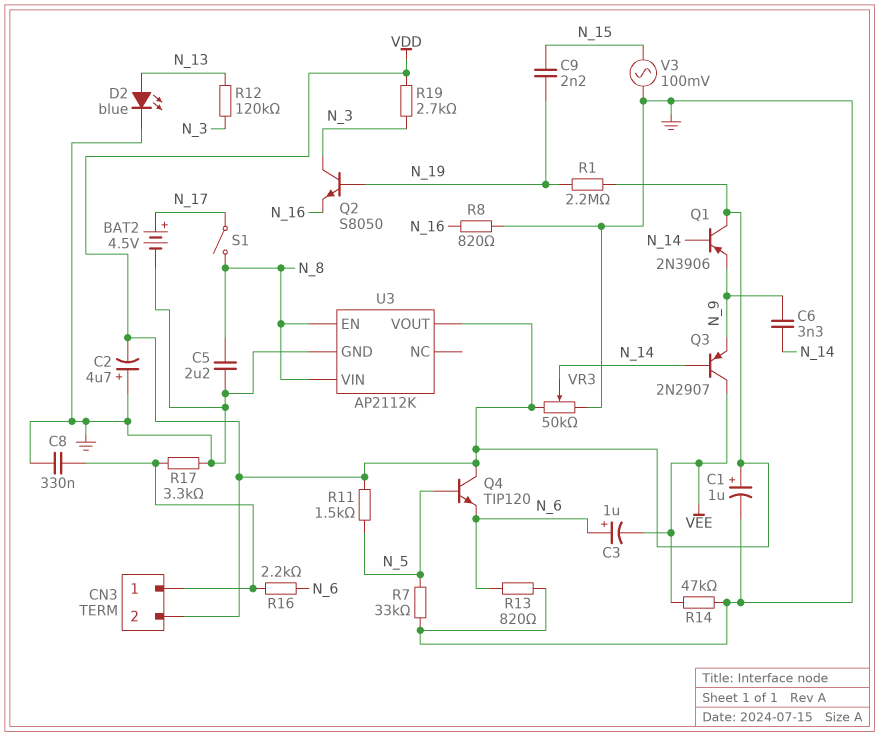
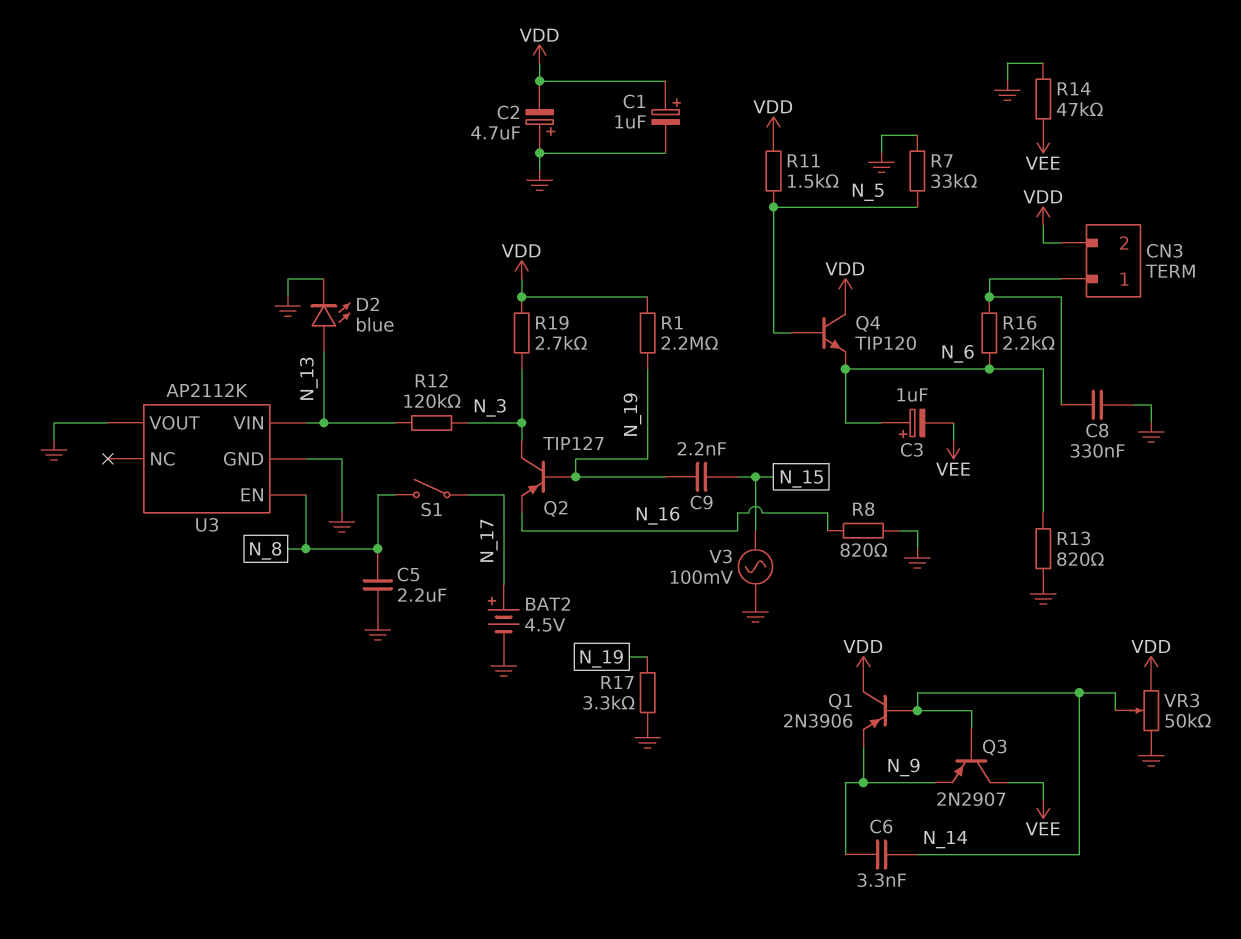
Q2: NPN S8050 (B N_19, C N_3, E N_16) -> PNP TIP127 (B N_19, C N_3, E N_16)
R17: 3.3k (CN3/1, GND) -> 3.3k (GND, N_19)
U3 pin VIN: N_8 -> N_13
U3 pin VOUT: VDD -> GND

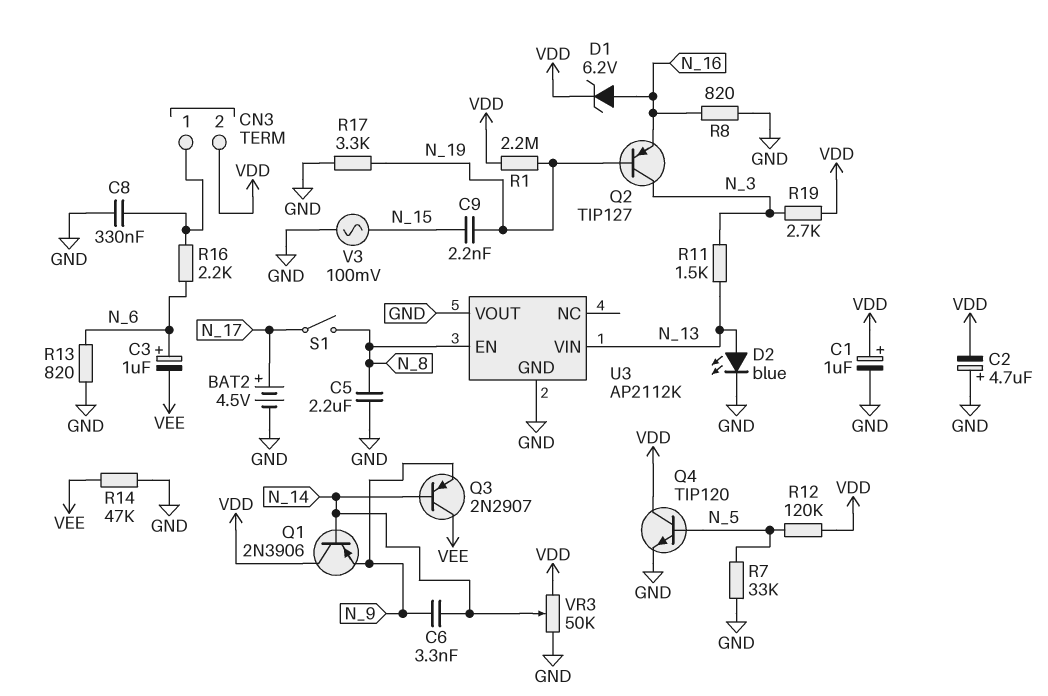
D1: none -> zener 6.2V (A N_16, K VDD)
Q4: NPN TIP120 (B N_5, C VDD, E N_6) -> NPN TIP120 (B N_5, C VDD, E GND)
R11: 1.5k (N_5, VDD) -> 1.5k (N_3, N_13)
R12: 120k (N_3, N_13) -> 120k (N_5, VDD)

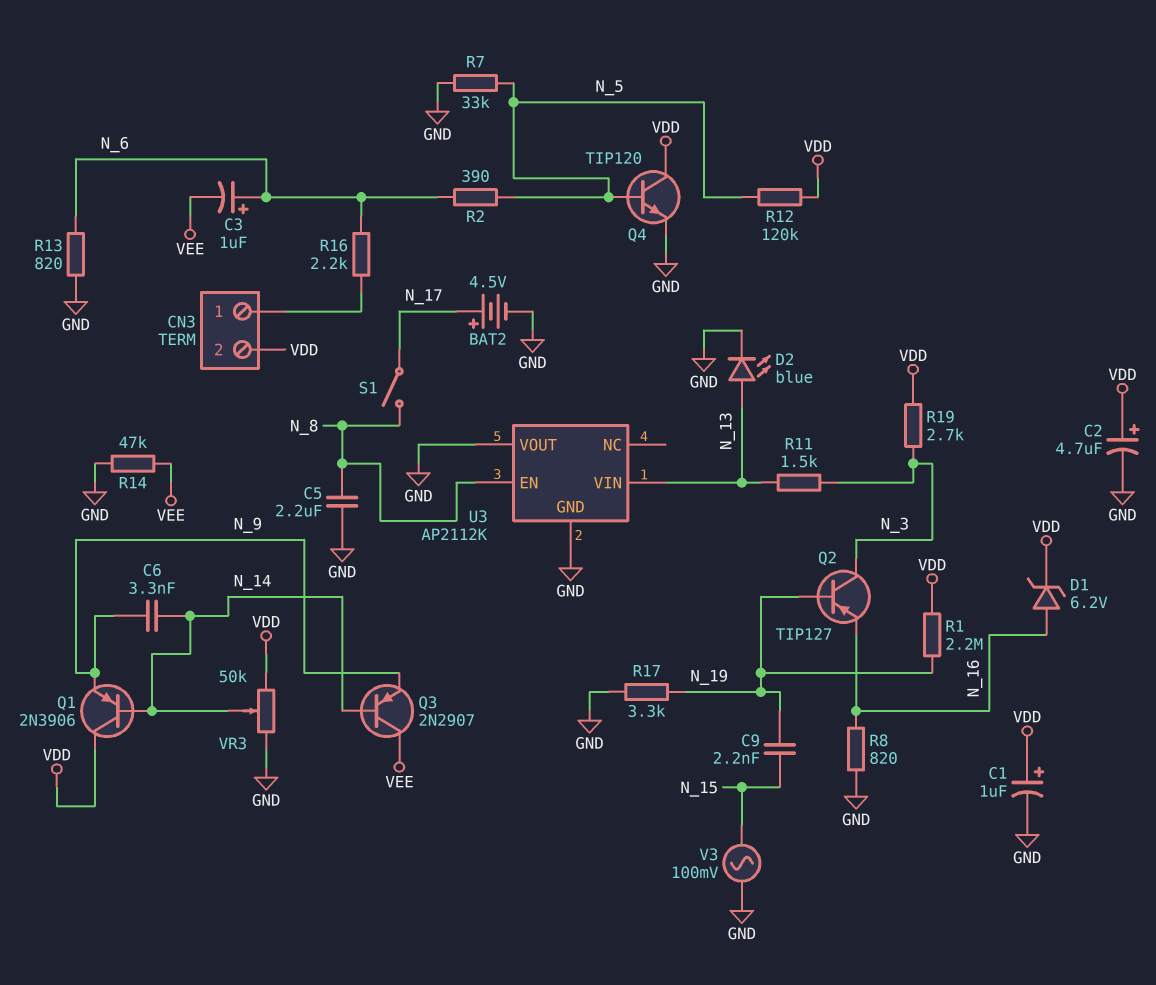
C2: 4.7uF (plus GND, minus VDD) -> 4.7uF (plus VDD, minus GND)
C8: 330nF (CN3/1, GND) -> none
R2: none -> 390 (N_5, N_6)

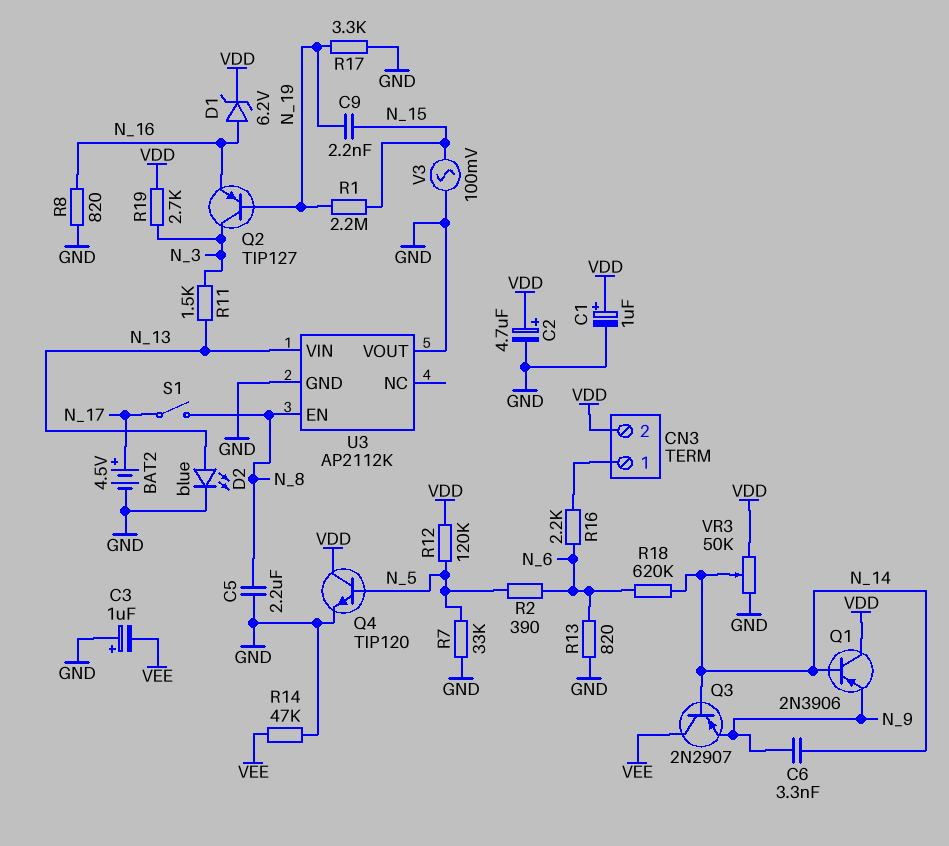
C3: 1uF (plus N_6, minus VEE) -> 1uF (plus GND, minus VEE)
R1: 2.2M (N_19, VDD) -> 2.2M (N_15, N_19)
R18: none -> 620k (N_6, N_14)

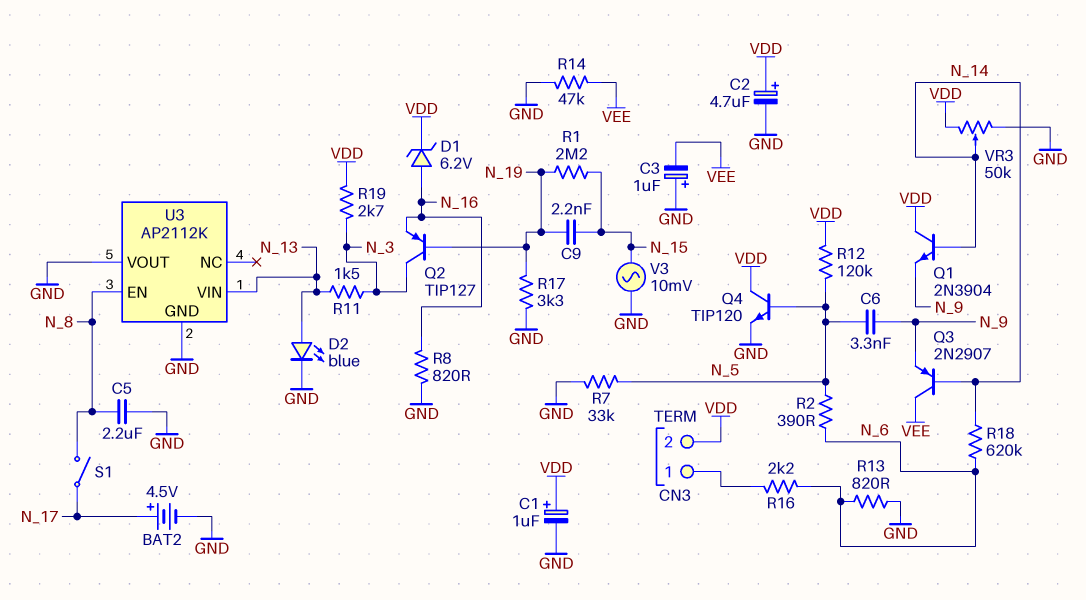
C6: 3.3nF (N_9, N_14) -> 3.3nF (N_5, N_9)
Q1: PNP 2N3906 (B N_14, C VDD, E N_9) -> NPN 2N3904 (B N_14, C VDD, E N_9)
V3: AC 100mV (GND, N_15) -> AC 10mV (GND, N_15)

